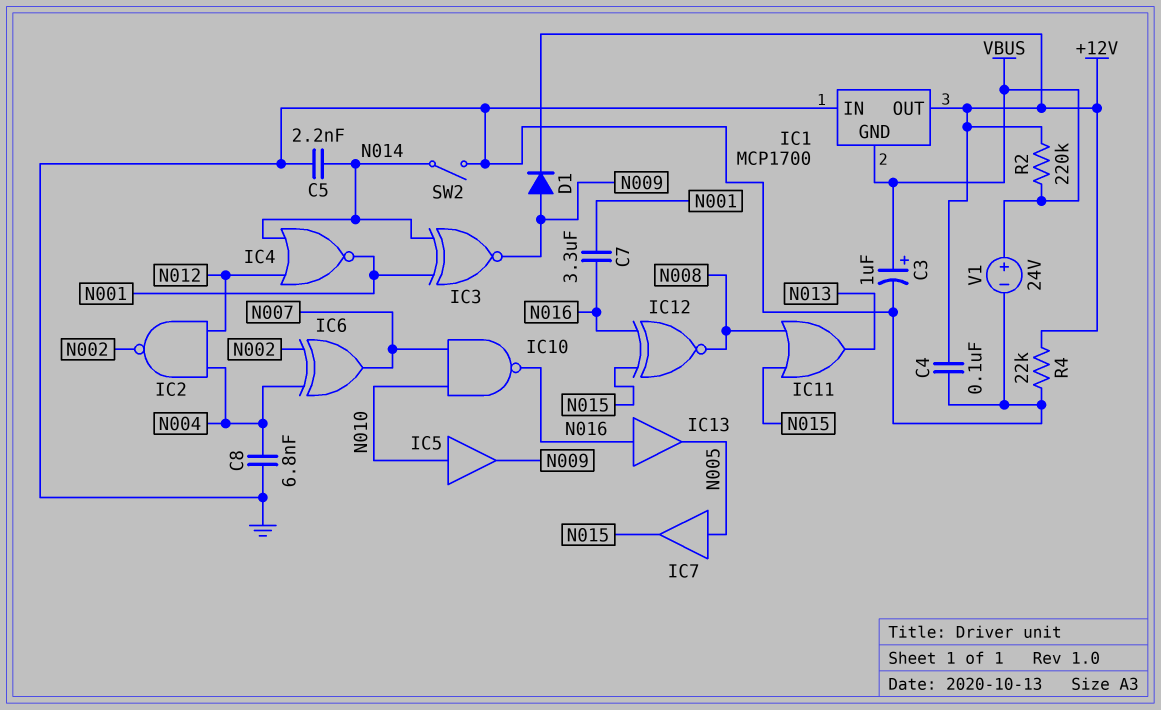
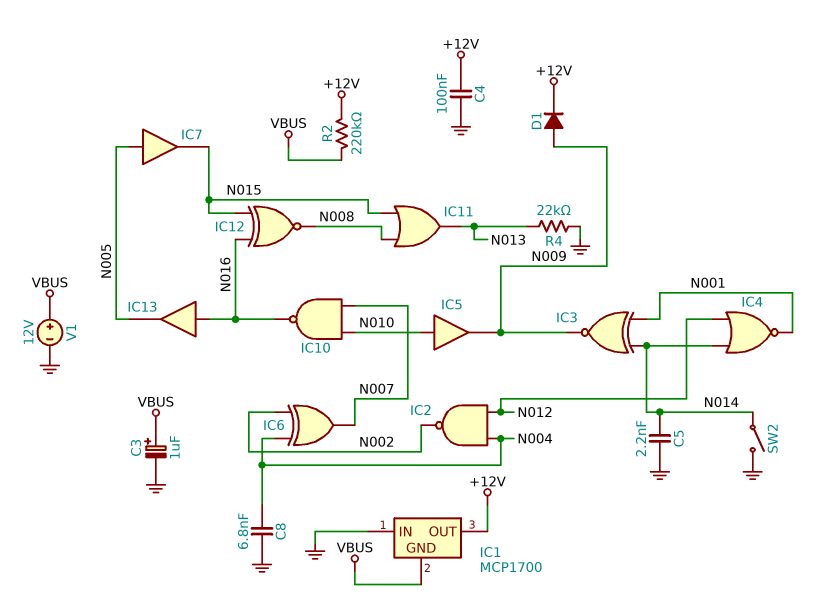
C7: 3.3uF (N001, N016) -> none
R4: 22k (+12V, GND) -> 22k (GND, N013)
V1: 24V (plus VBUS, minus GND) -> 12V (plus VBUS, minus GND)

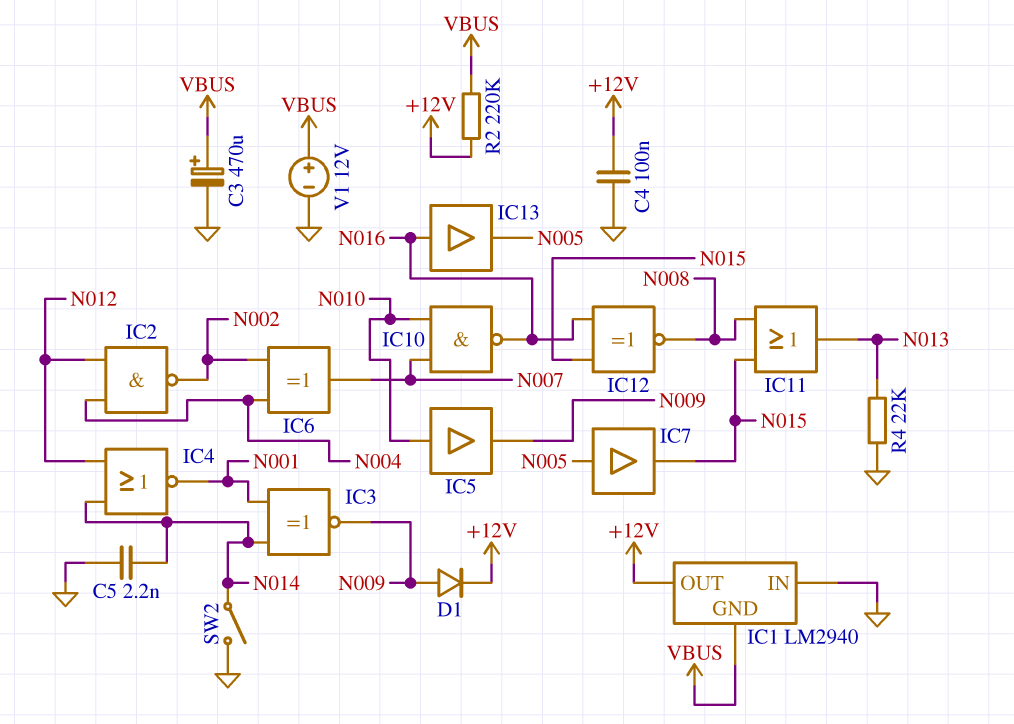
C3: 1uF (plus VBUS, minus GND) -> 470uF (plus VBUS, minus GND)
C8: 6.8nF (GND, N004) -> none
IC1: MCP1700 -> LM2940

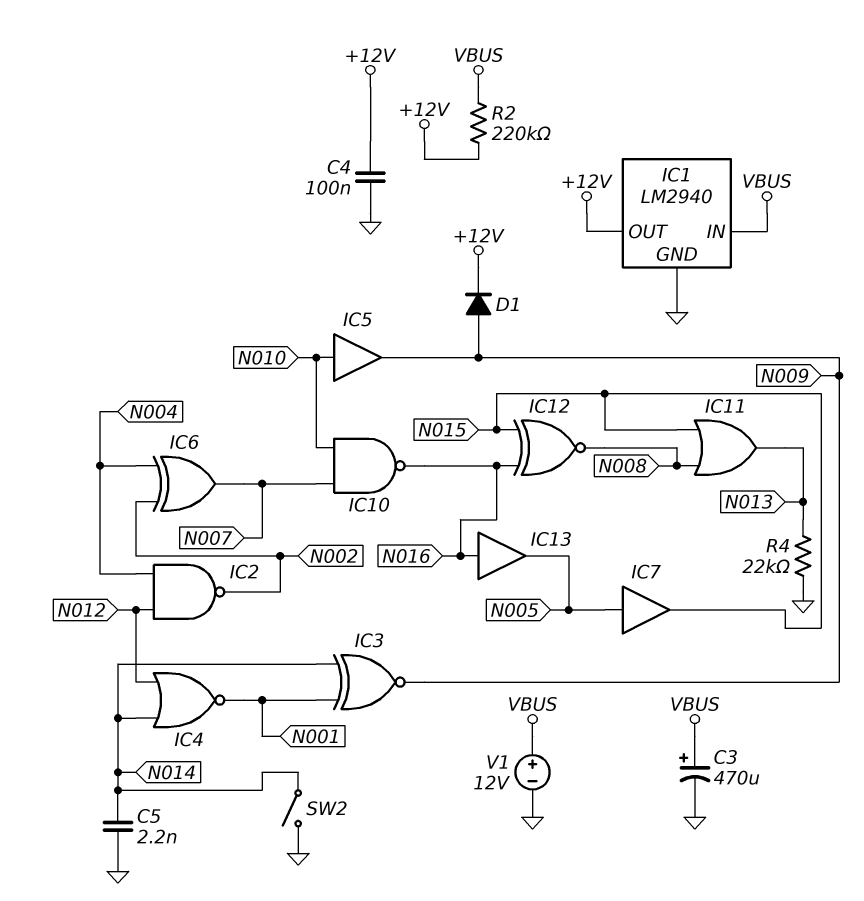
IC1 pin GND: VBUS -> GND
IC1 pin IN: GND -> VBUS

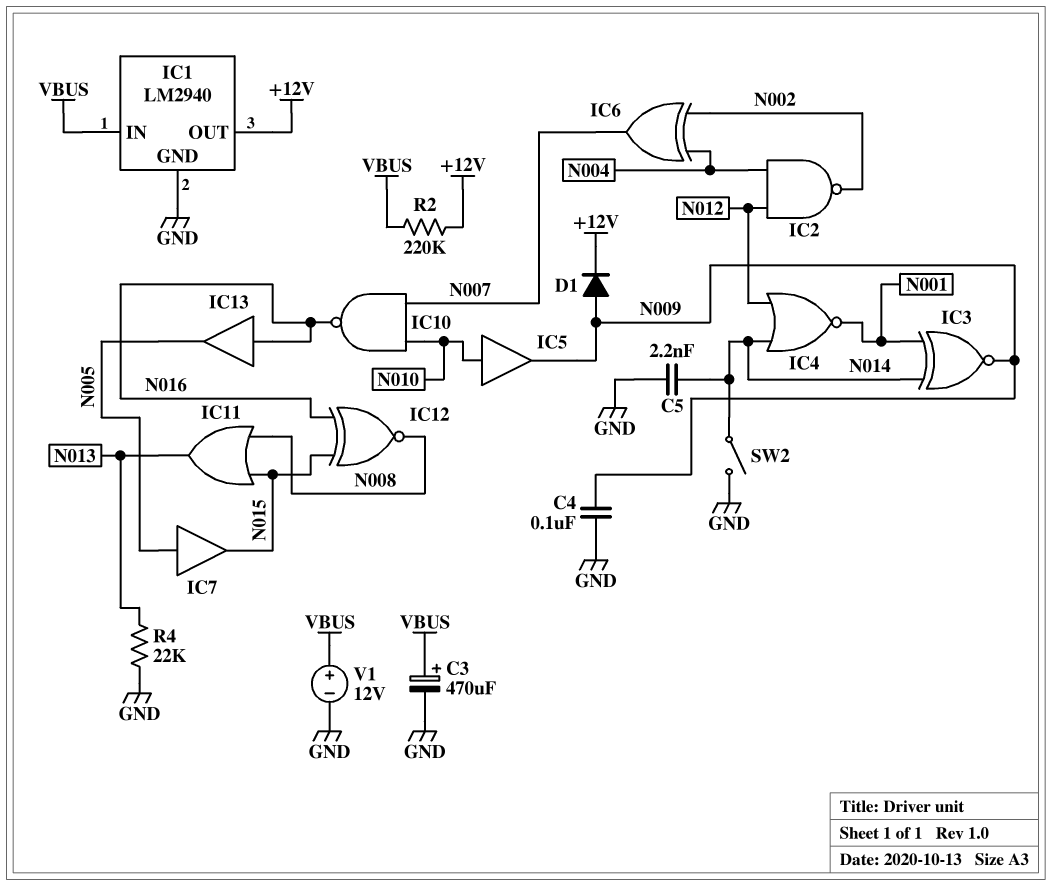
C4: 100nF (+12V, GND) -> 100nF (GND, N009)

